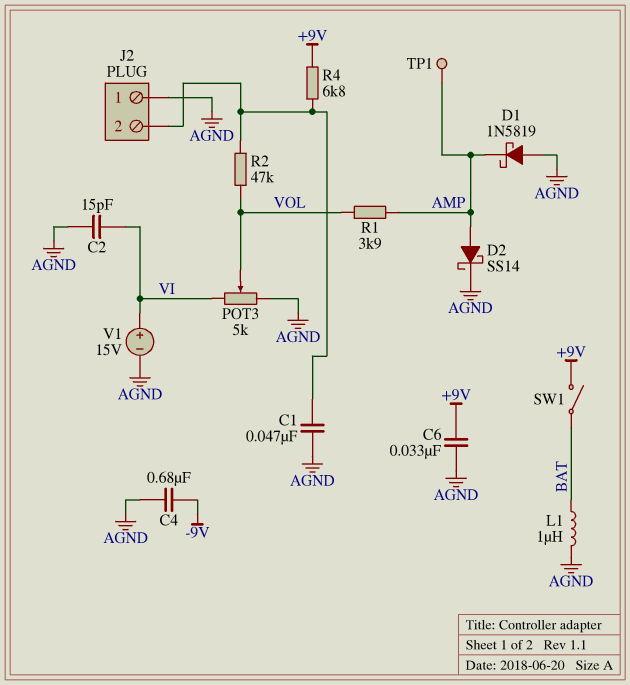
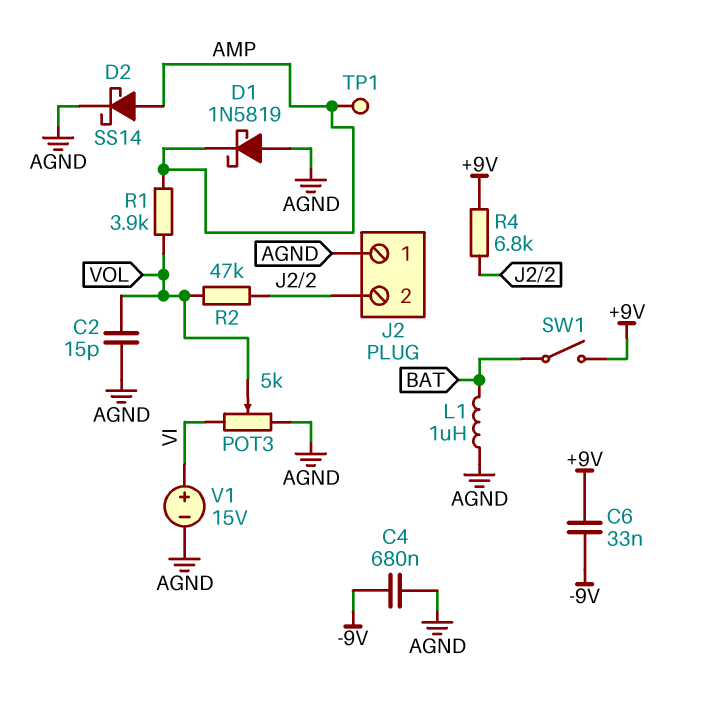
C1: 47nF (AGND, J2/2) -> none
C2: 15pF (AGND, VI) -> 15pF (AGND, VOL)
C6: 33nF (+9V, AGND) -> 33nF (+9V, -9V)

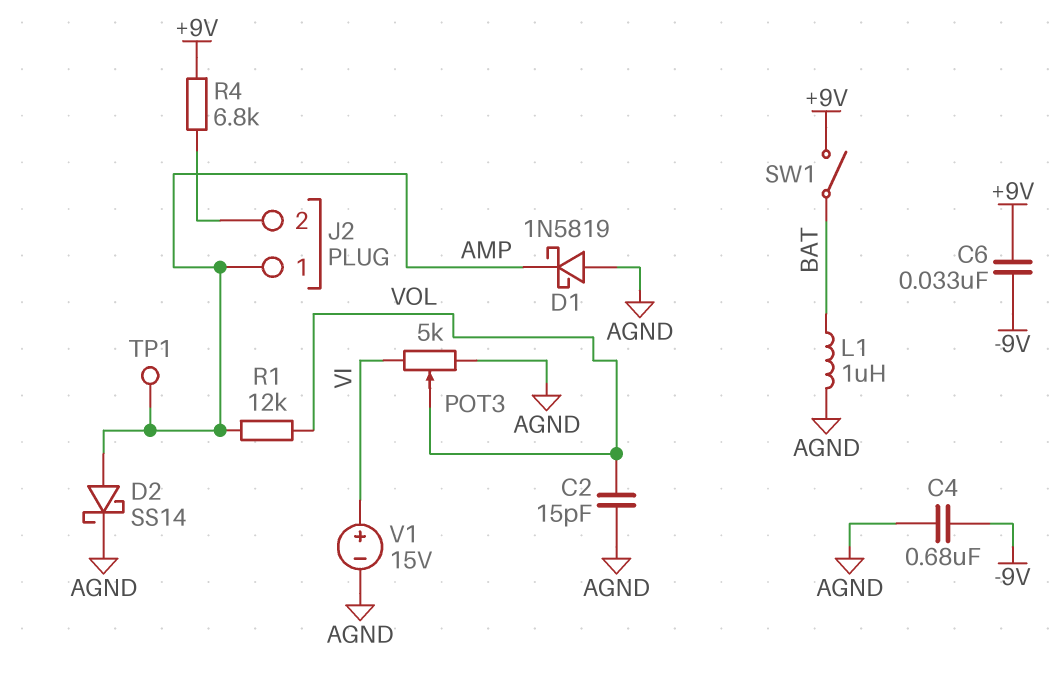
J2 pin 1: AGND -> AMP
R1: 3.9k (AMP, VOL) -> 12k (AMP, VOL)
R2: 47k (J2/2, VOL) -> none

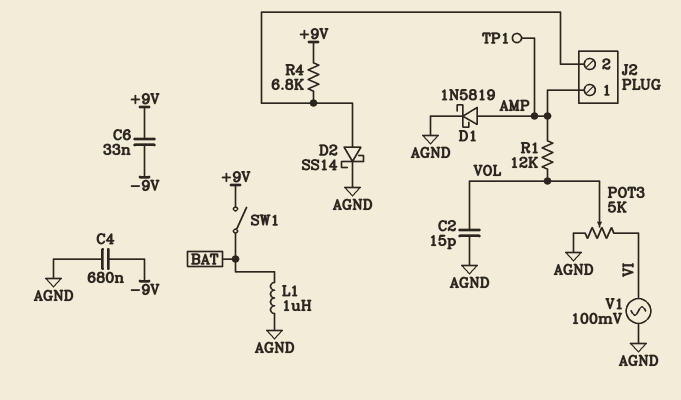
D1: schottky 1N5819 (A AGND, K AMP) -> schottky 1N5819 (A AMP, K AGND)
D2: schottky SS14 (A AMP, K AGND) -> schottky SS14 (A J2/2, K AGND)
V1: 15V (plus VI, minus AGND) -> AC 100mV (AGND, VI)

